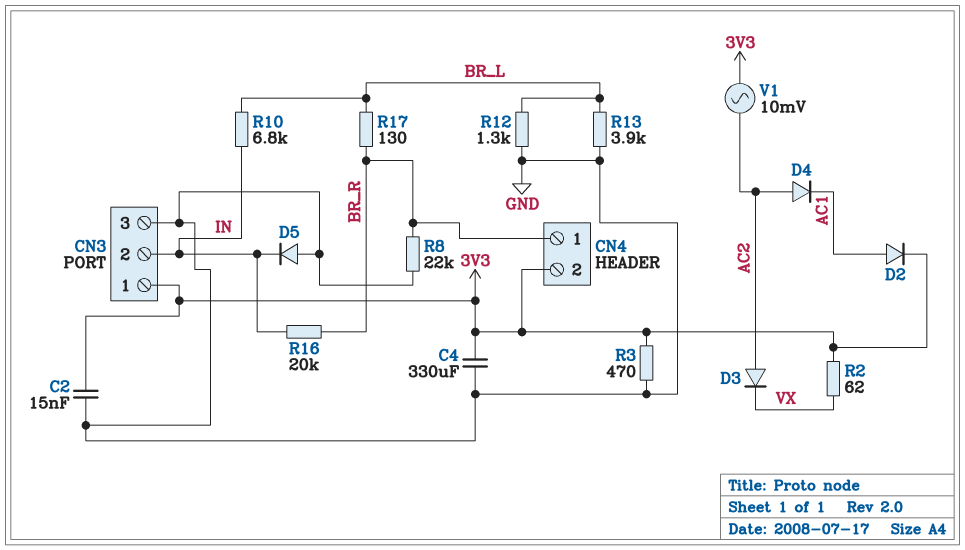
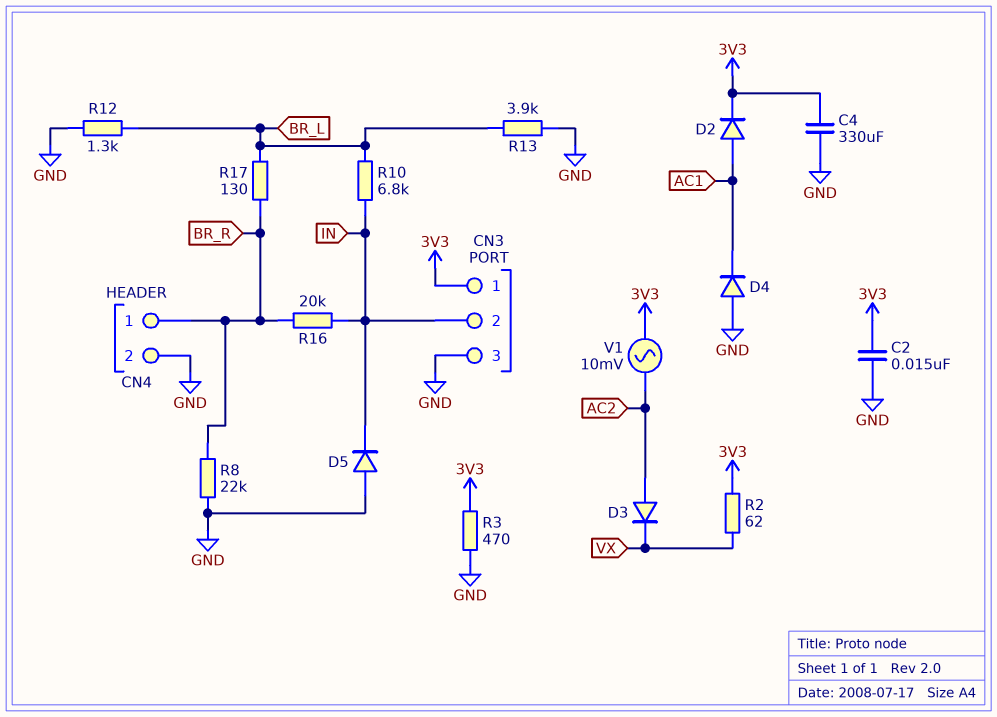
CN4 pin 2: 3V3 -> GND
D4: diode (A AC2, K AC1) -> diode (A GND, K AC1)

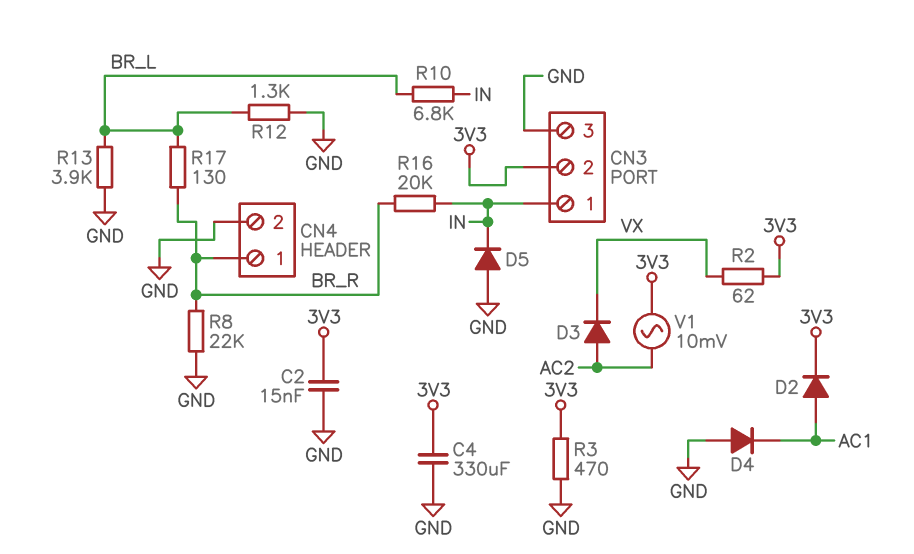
CN3 pin 1: 3V3 -> IN
CN3 pin 2: IN -> 3V3

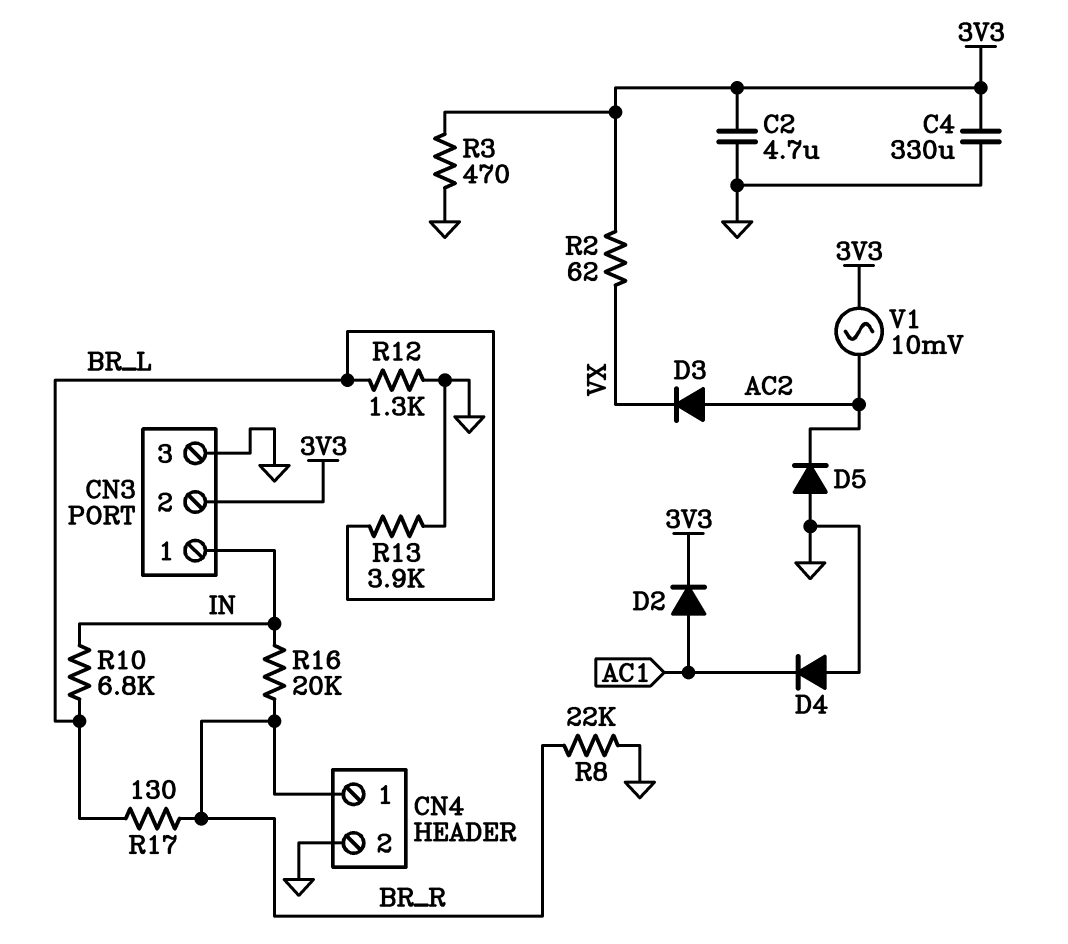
C2: 15nF (3V3, GND) -> 4.7uF (3V3, GND)
D5: diode (A GND, K IN) -> diode (A GND, K AC2)

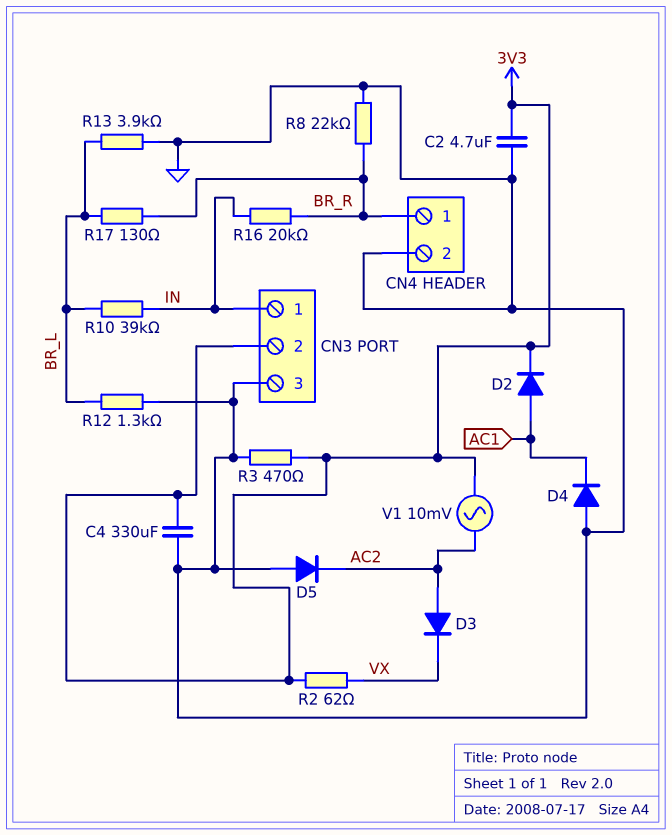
R10: 6.8k (BR_L, IN) -> 39k (BR_L, IN)

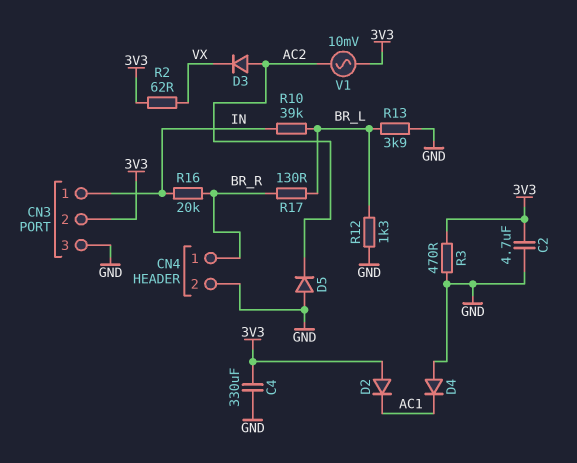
D2: diode (A AC1, K 3V3) -> diode (A 3V3, K AC1)
R8: 22k (BR_R, GND) -> none

